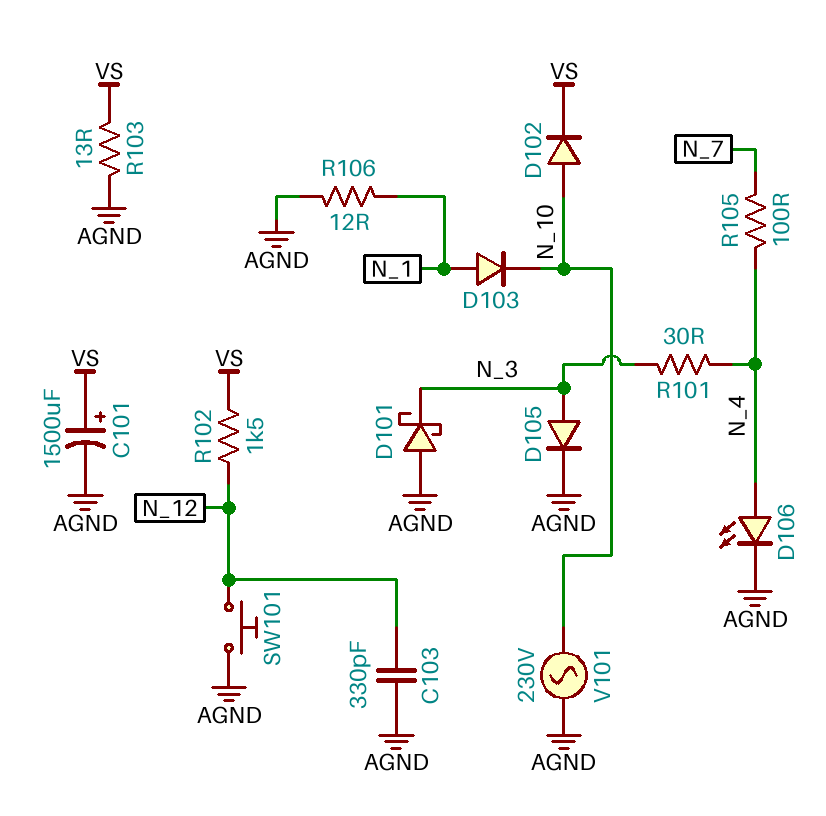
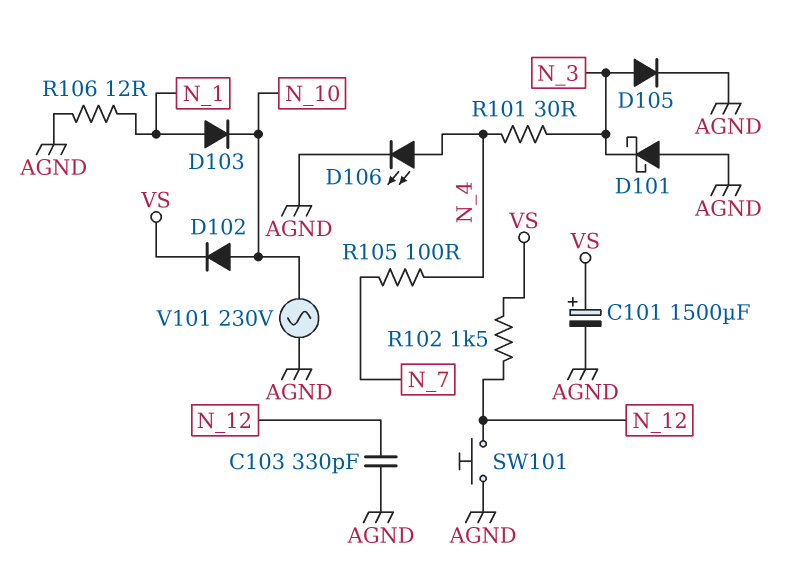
R103: 13 (AGND, VS) -> none

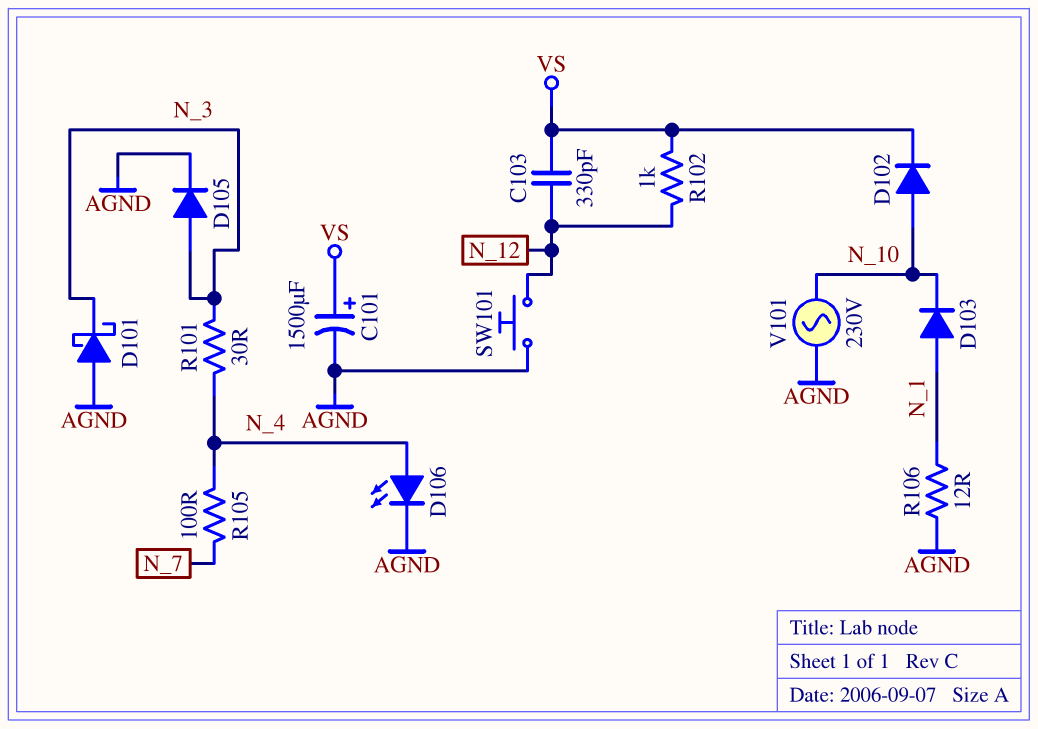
C103: 330pF (AGND, N_12) -> 330pF (N_12, VS)
R102: 1.5k (N_12, VS) -> 1k (N_12, VS)

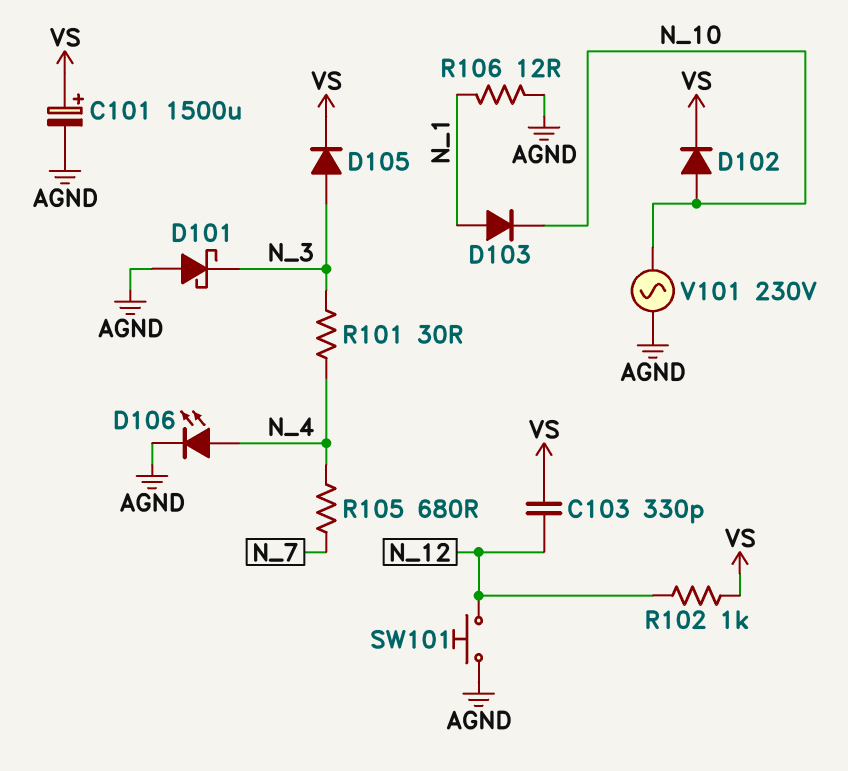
D105: diode (A N_3, K AGND) -> diode (A N_3, K VS)
R105: 100 (N_4, N_7) -> 680 (N_4, N_7)

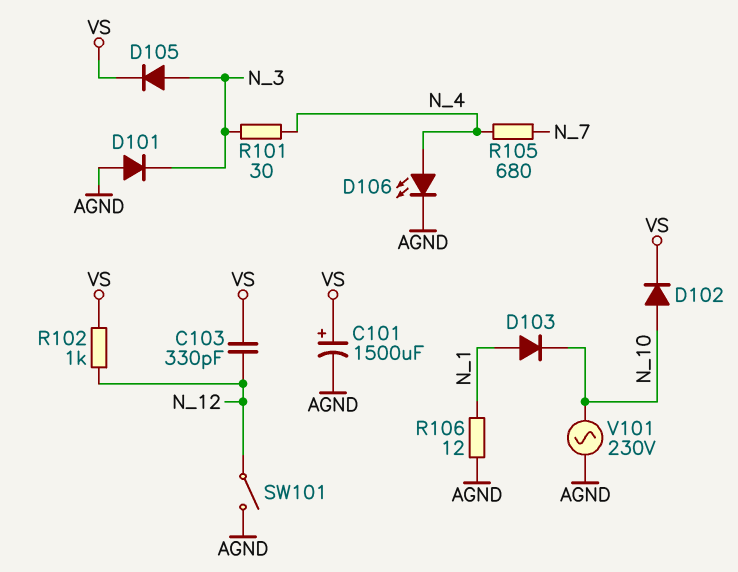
D101: schottky (A AGND, K N_3) -> diode (A AGND, K N_3)
SW101: button (AGND, N_12) -> switch (AGND, N_12)

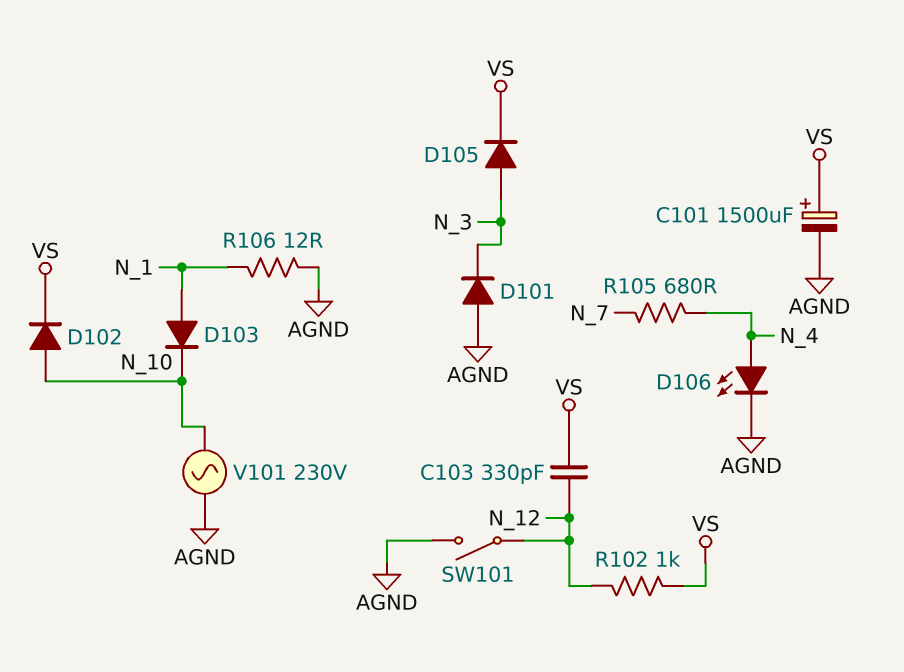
R101: 30 (N_3, N_4) -> none

